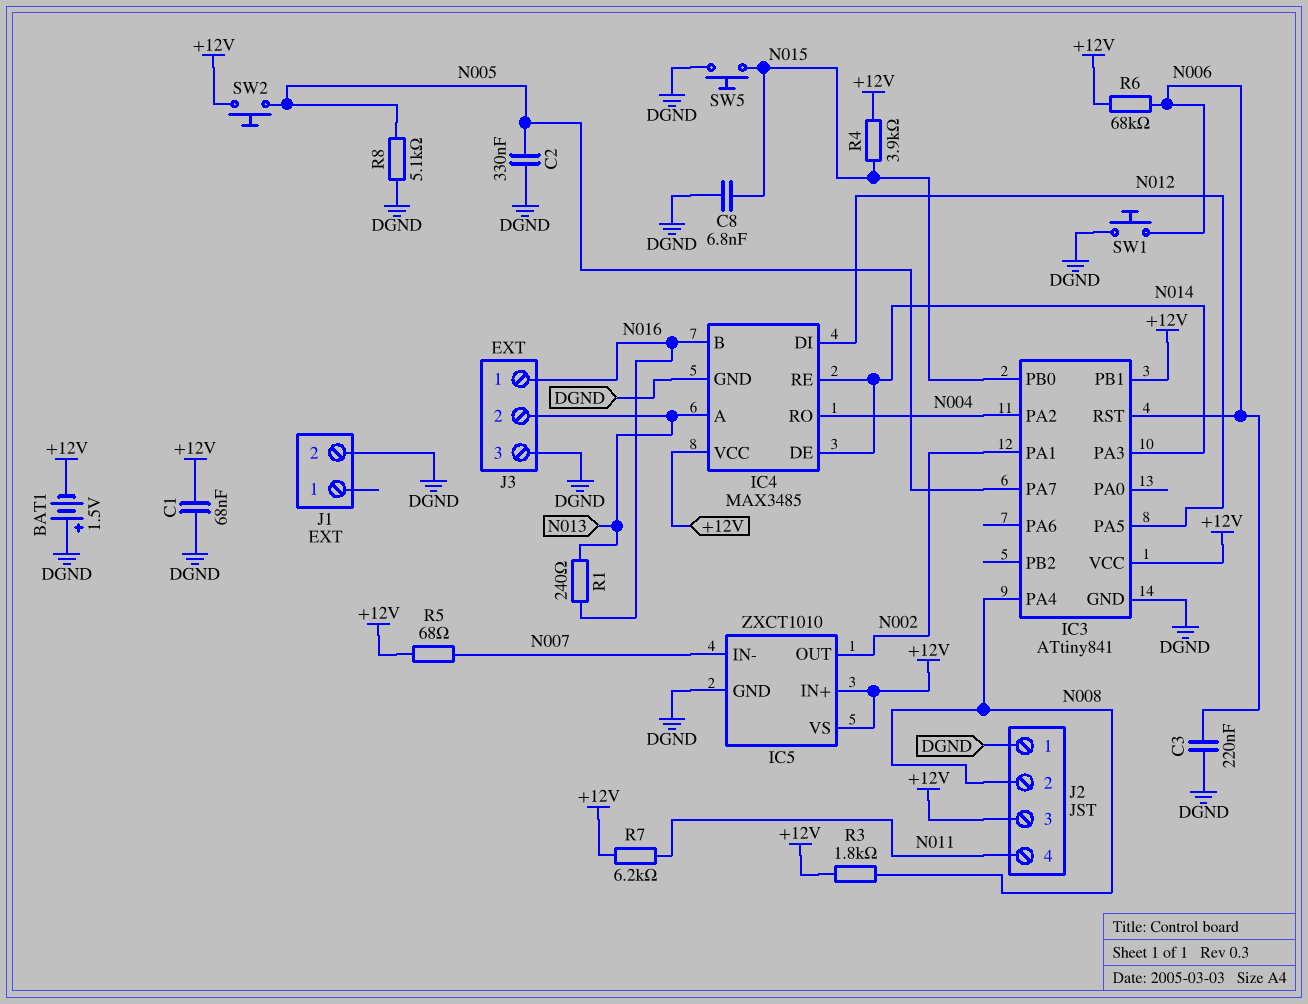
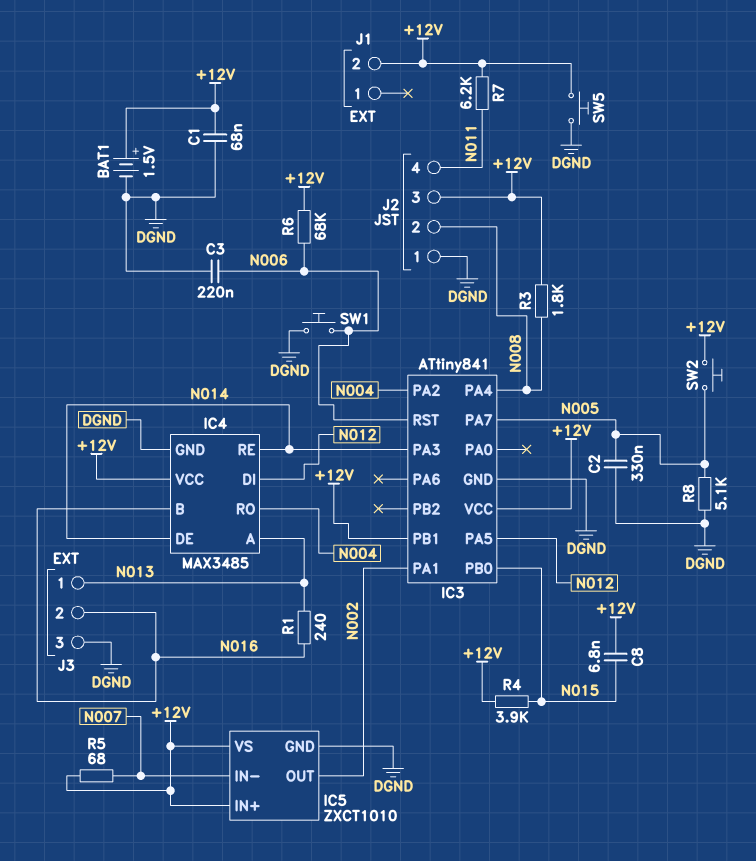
BAT1: 1.5V (plus DGND, minus +12V) -> 1.5V (plus +12V, minus DGND)
C8: 6.8nF (DGND, N015) -> 6.8nF (+12V, N015)
J1 pin 2: DGND -> +12V
J3 pin 1: N016 -> N013
J3 pin 2: N013 -> N016
SW5: button (DGND, N015) -> button (+12V, DGND)

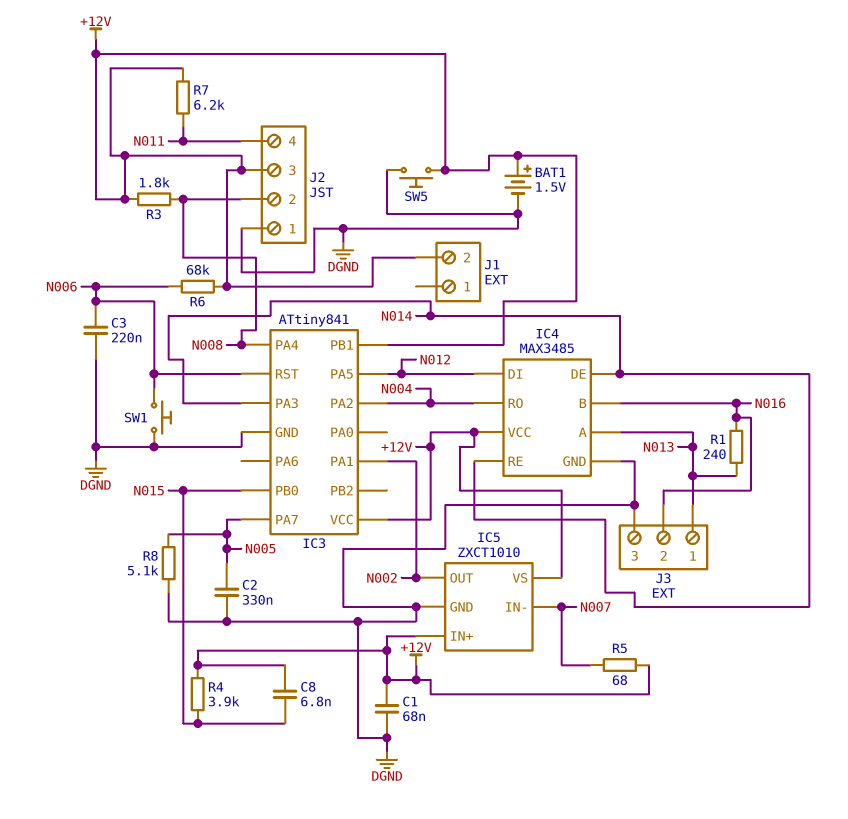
SW2: button (+12V, N005) -> none

